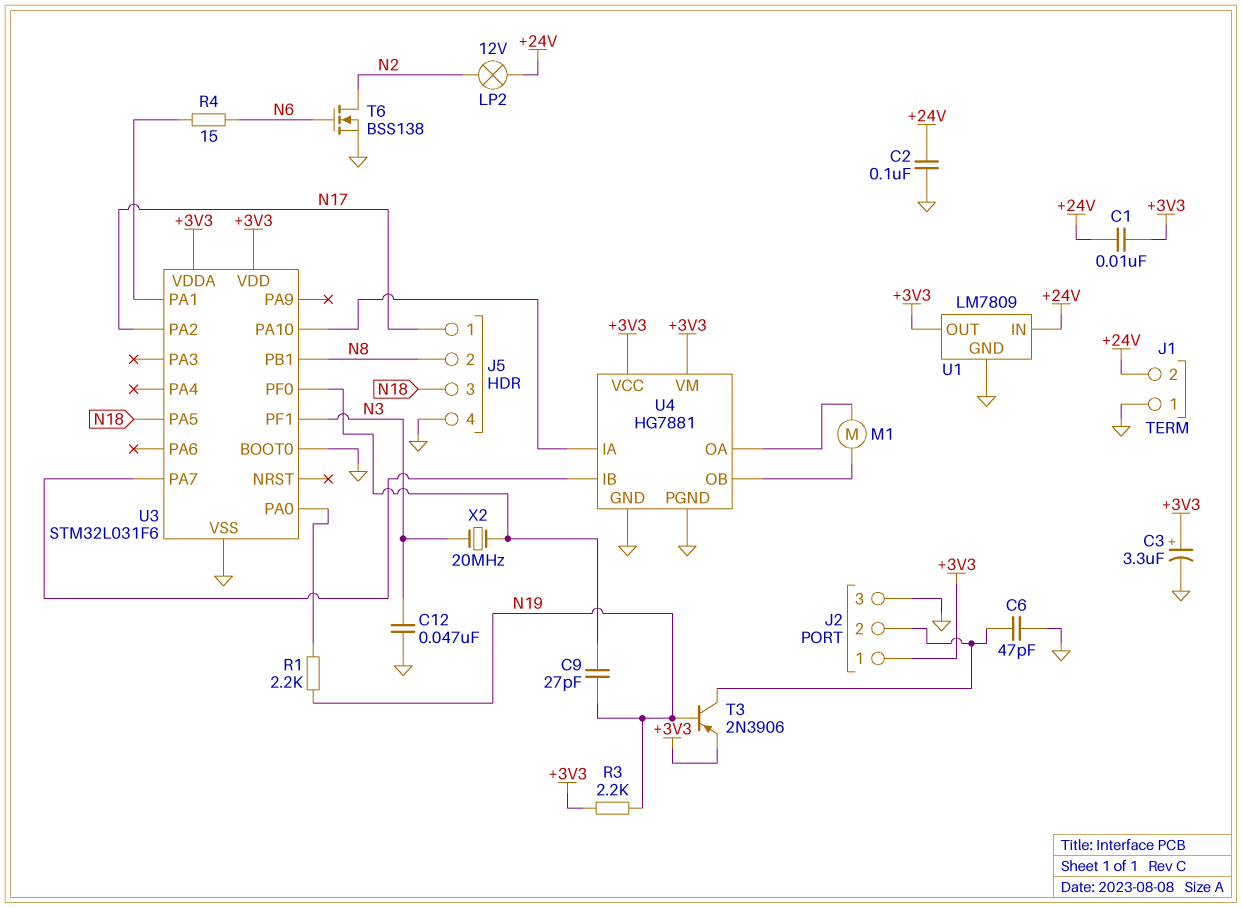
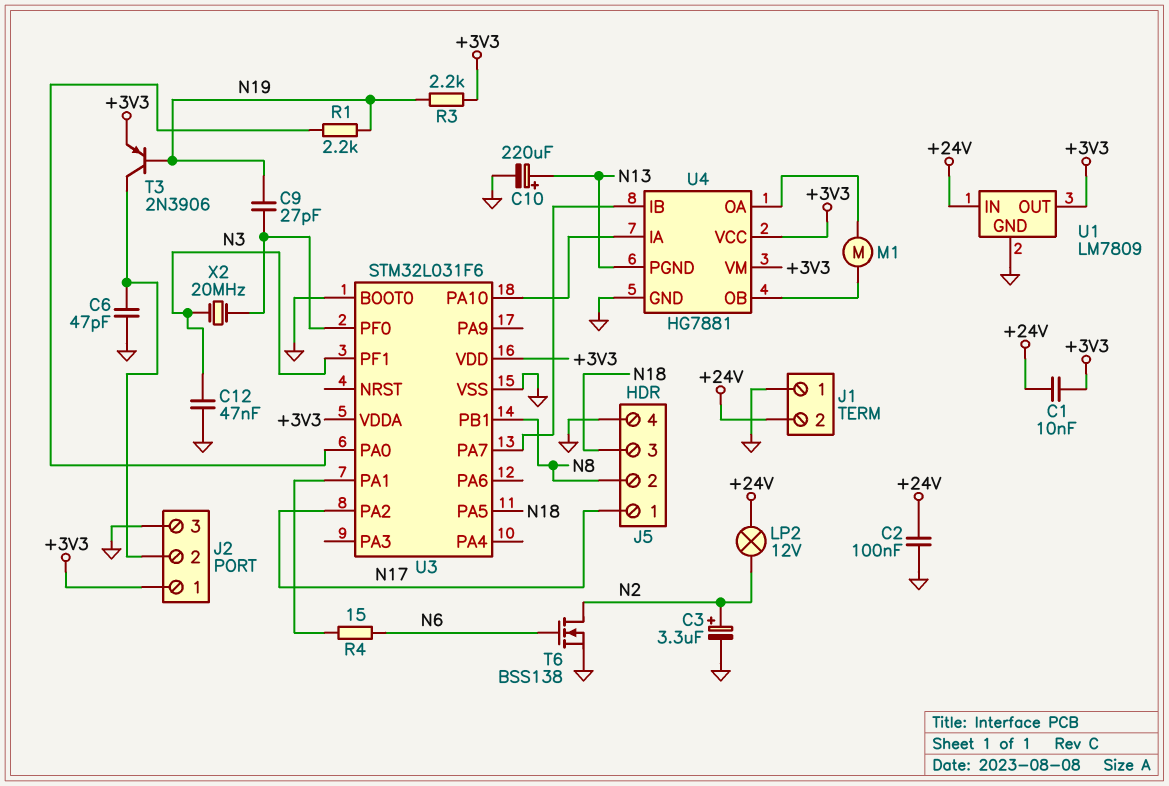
C3: 3.3uF (plus +3V3, minus GND) -> 3.3uF (plus N2, minus GND)
C10: none -> 220uF (plus N13, minus GND)
U4 pin PGND: GND -> N13

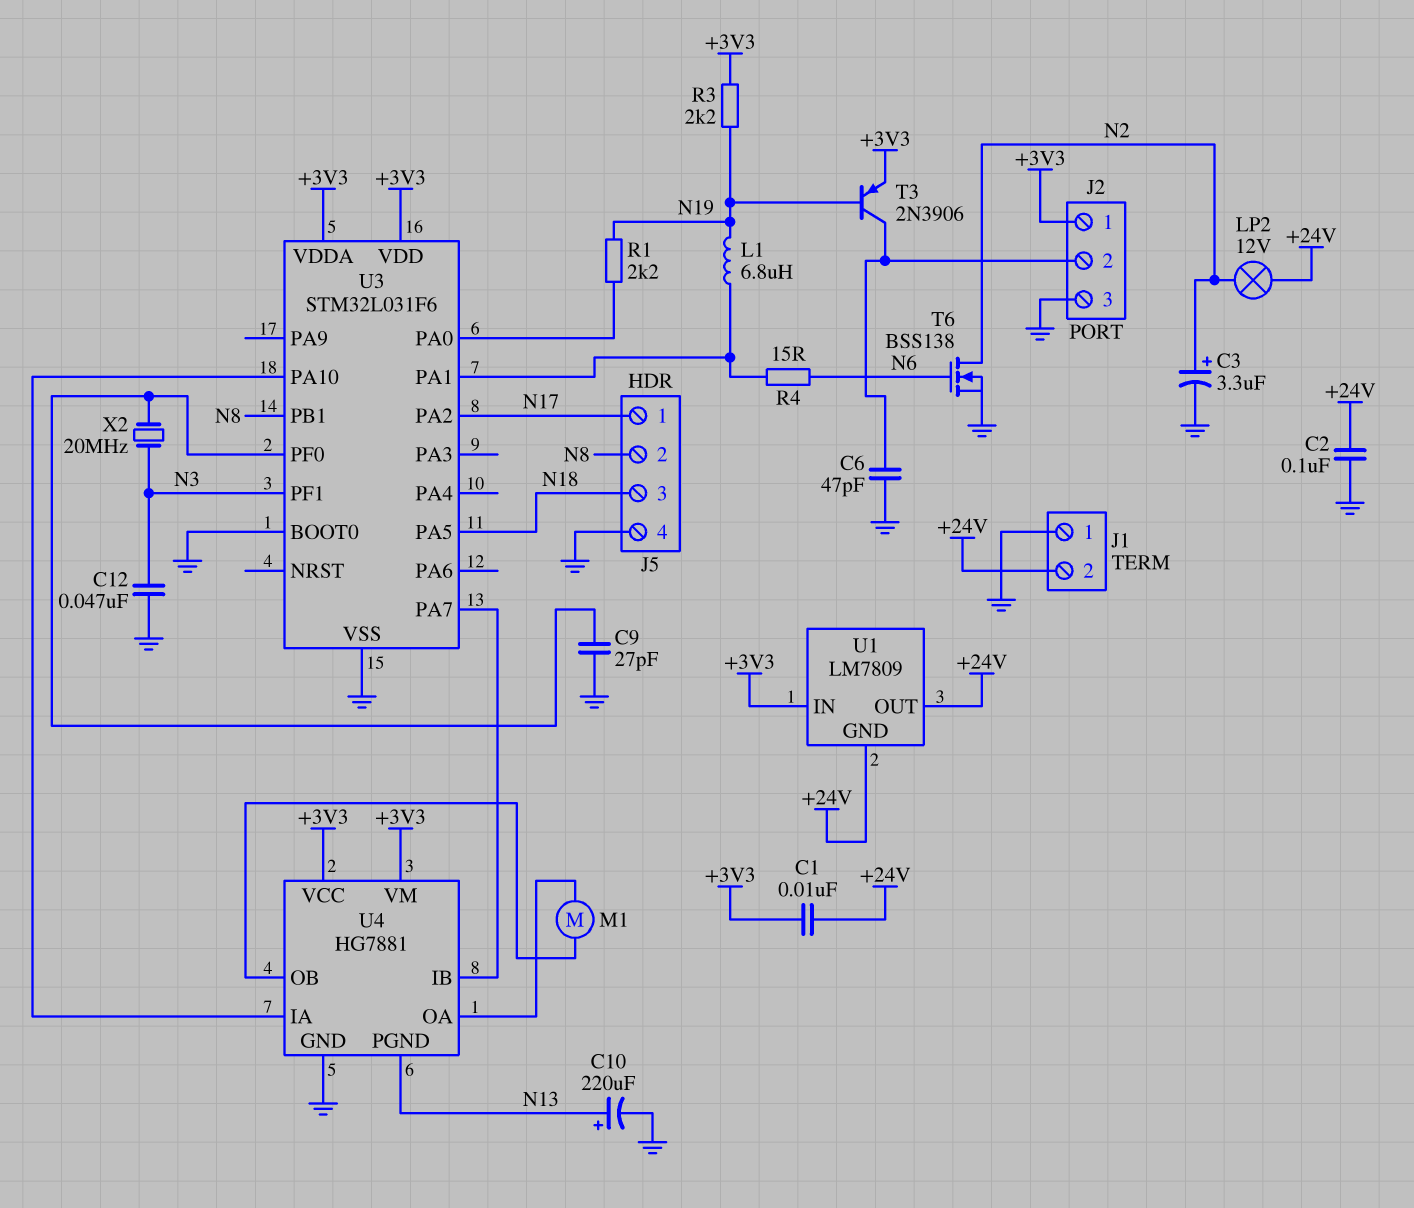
C9: 27pF (N19, U3/PF0) -> 27pF (GND, U3/PF0)
L1: none -> 6.8uH (N19, U3/PA1)
U1 pin GND: GND -> +24V
U1 pin IN: +24V -> +3V3
U1 pin OUT: +3V3 -> +24V

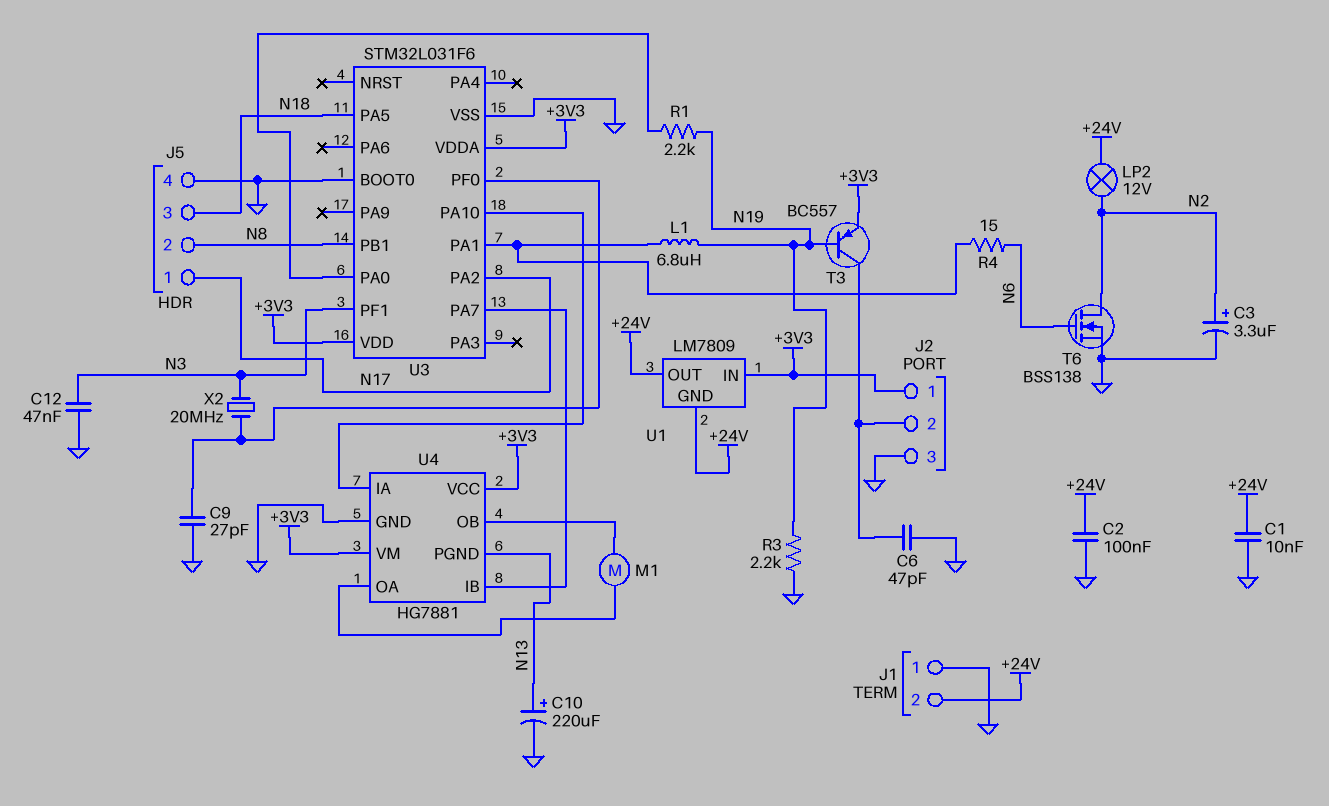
C1: 10nF (+3V3, +24V) -> 10nF (+24V, GND)
R3: 2.2k (+3V3, N19) -> 2.2k (GND, N19)
T3: PNP 2N3906 (B N19, C J2/2, E +3V3) -> PNP BC557 (B N19, C J2/2, E +3V3)

